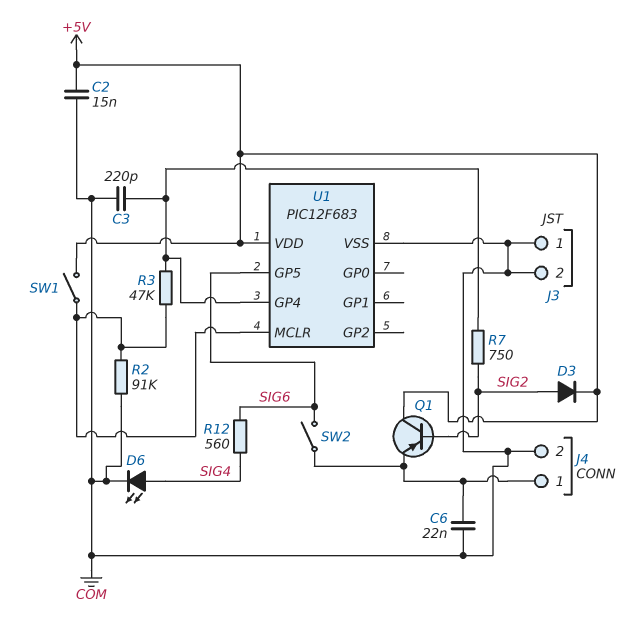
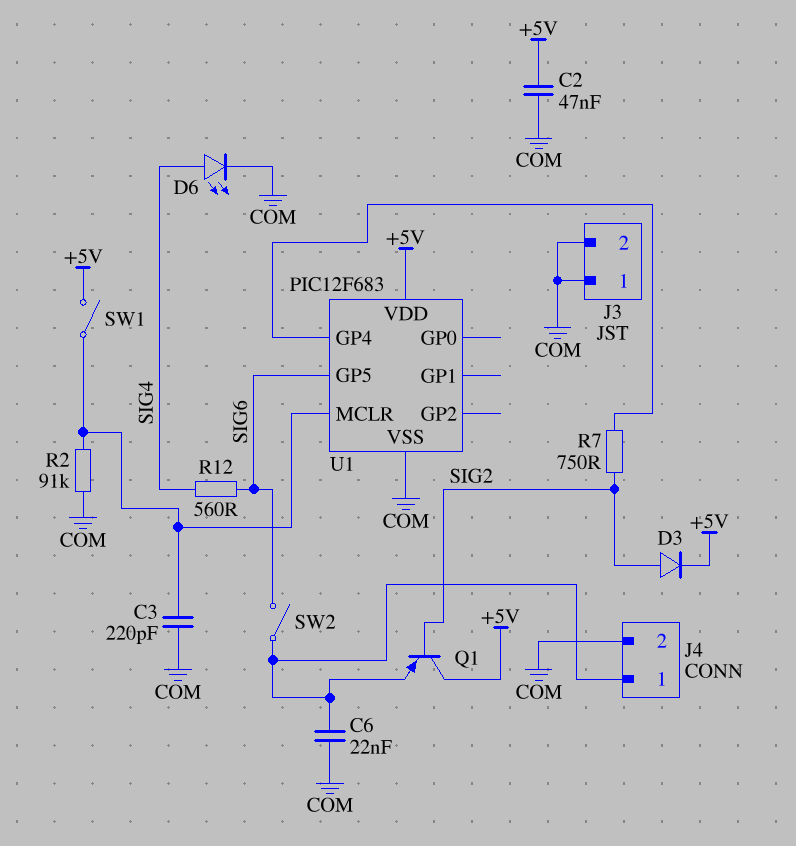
C2: 15nF (+5V, COM) -> 47nF (+5V, COM)
C3: 220pF (COM, U1/GP4) -> 220pF (COM, U1/MCLR)
R3: 47k (U1/GP4, U1/MCLR) -> none

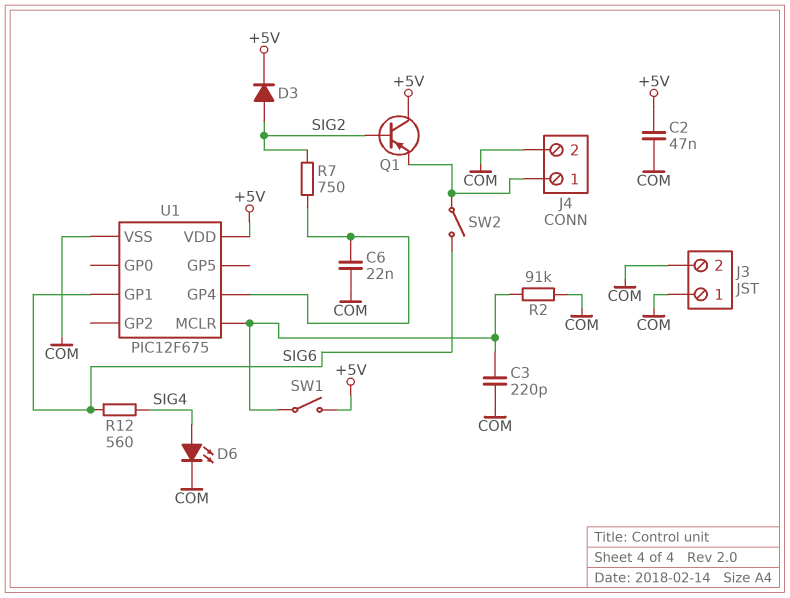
C6: 22nF (COM, J4/1) -> 22nF (COM, U1/GP4)
U1: PIC12F683 -> PIC12F675
U1 pin GP1: none -> SIG6
U1 pin GP5: SIG6 -> none

